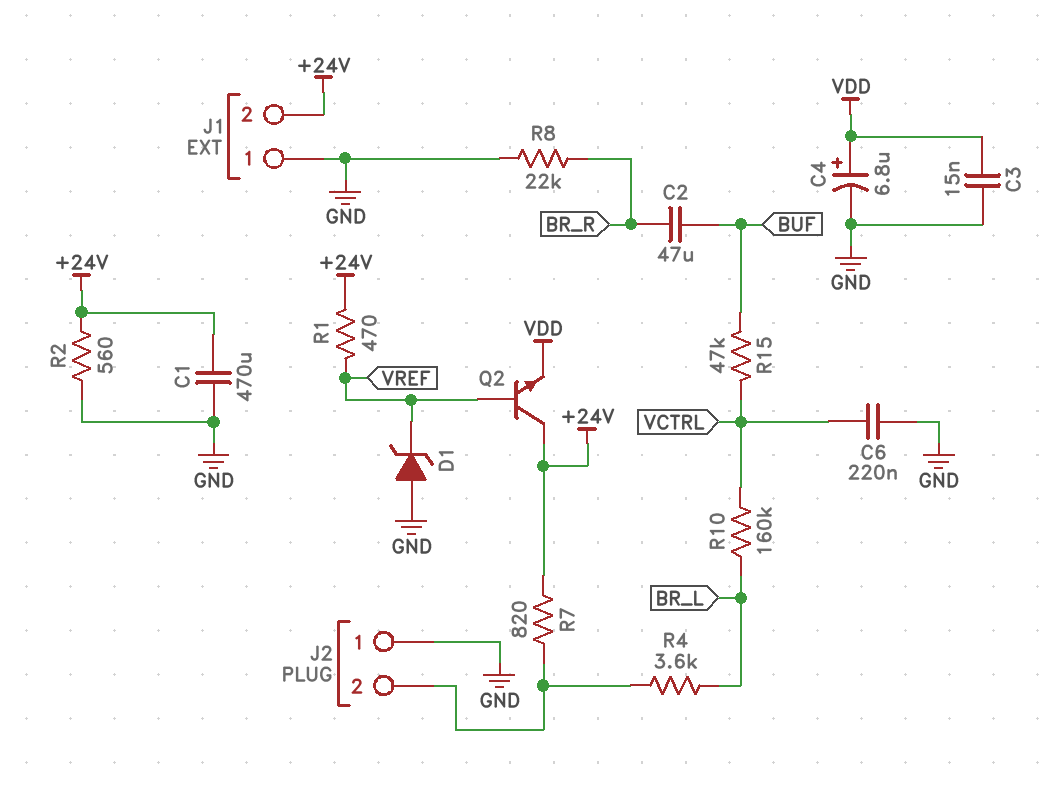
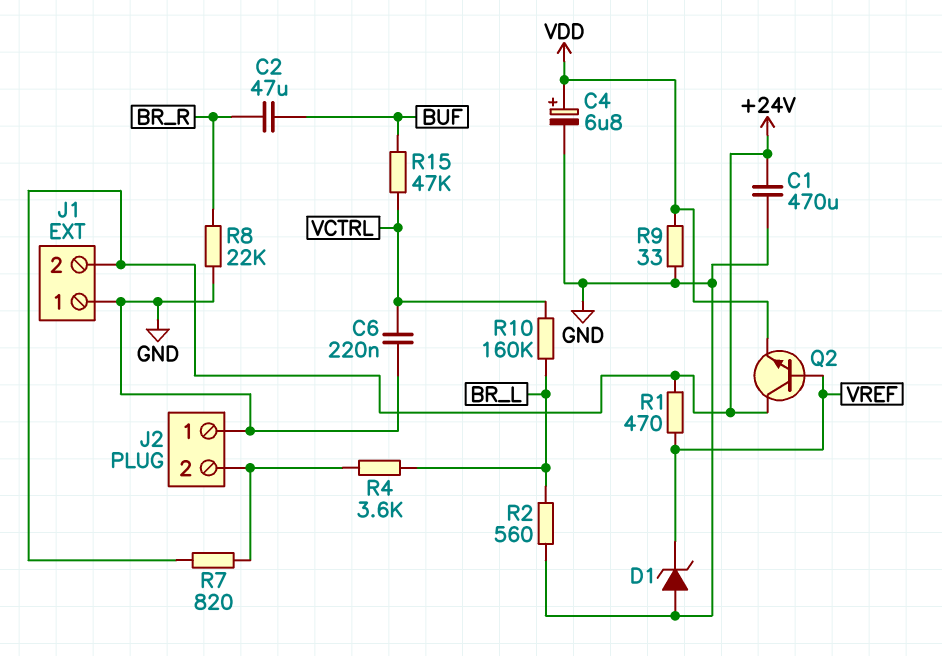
C3: 15nF (GND, VDD) -> none
R2: 560 (+24V, GND) -> 560 (BR_L, GND)
R9: none -> 33 (GND, VDD)

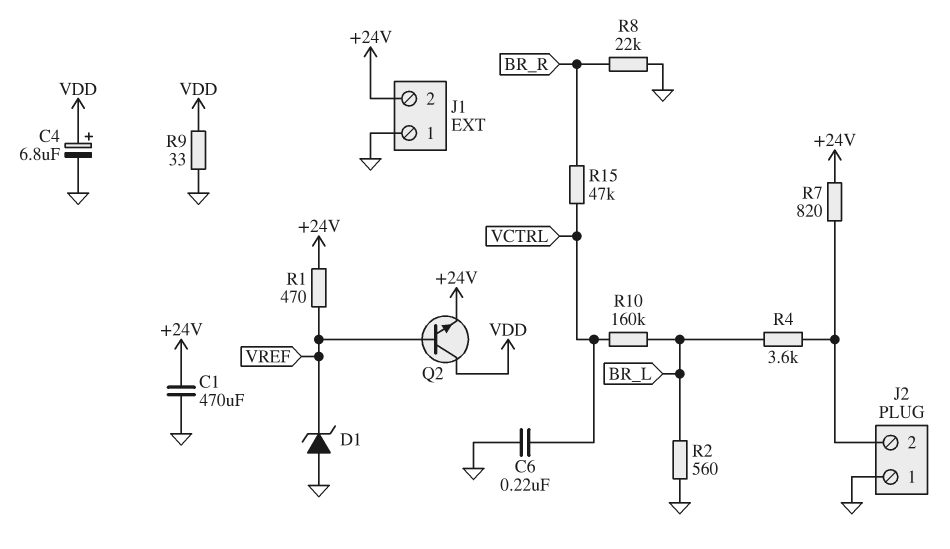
C2: 47uF (BR_R, BUF) -> none
Q2: NPN (B VREF, C +24V, E VDD) -> NPN (B VREF, C VDD, E +24V)
R15: 47k (BUF, VCTRL) -> 47k (BR_R, VCTRL)

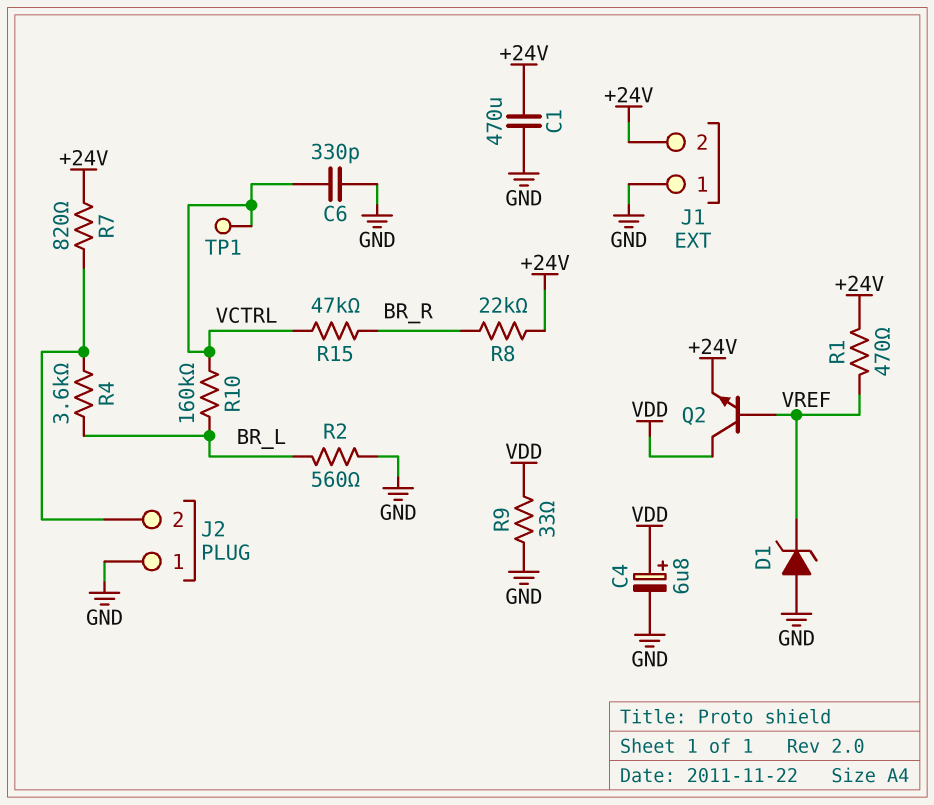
C6: 220nF (GND, VCTRL) -> 330pF (GND, VCTRL)
R8: 22k (BR_R, GND) -> 22k (+24V, BR_R)
TP1: none -> test point (VCTRL)

